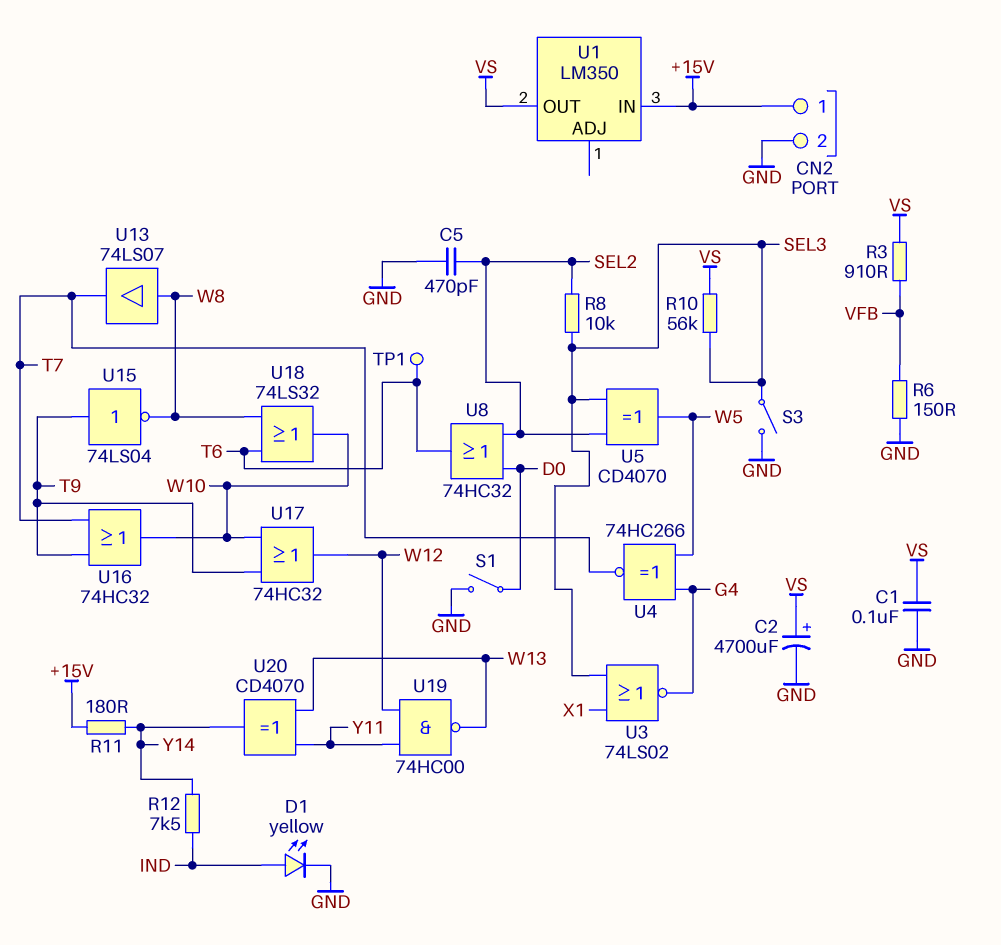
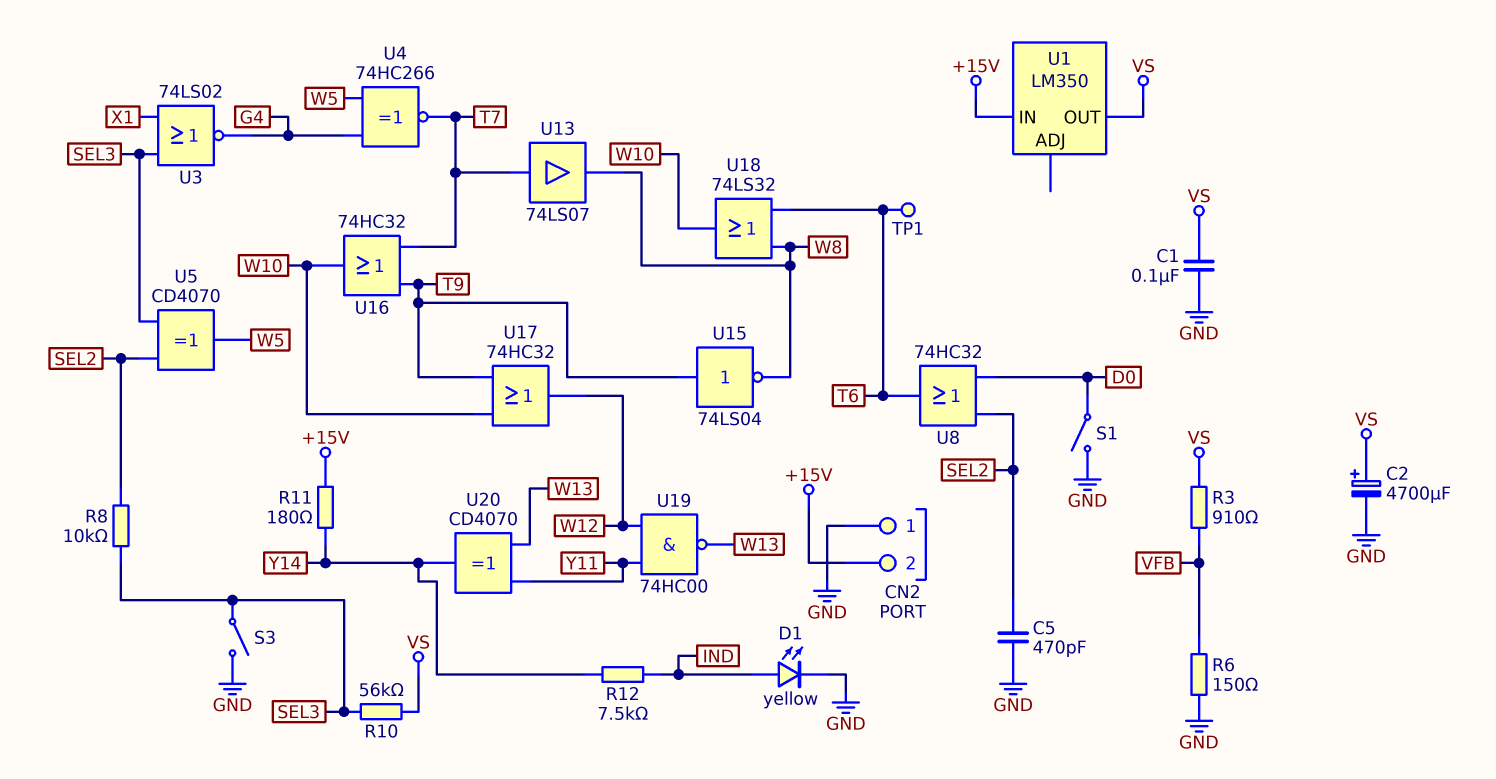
CN2 pin 1: +15V -> GND
CN2 pin 2: GND -> +15V
U13: buffer 74LS07 (in W8, out T7) -> buffer 74LS07 (in T7, out W8)

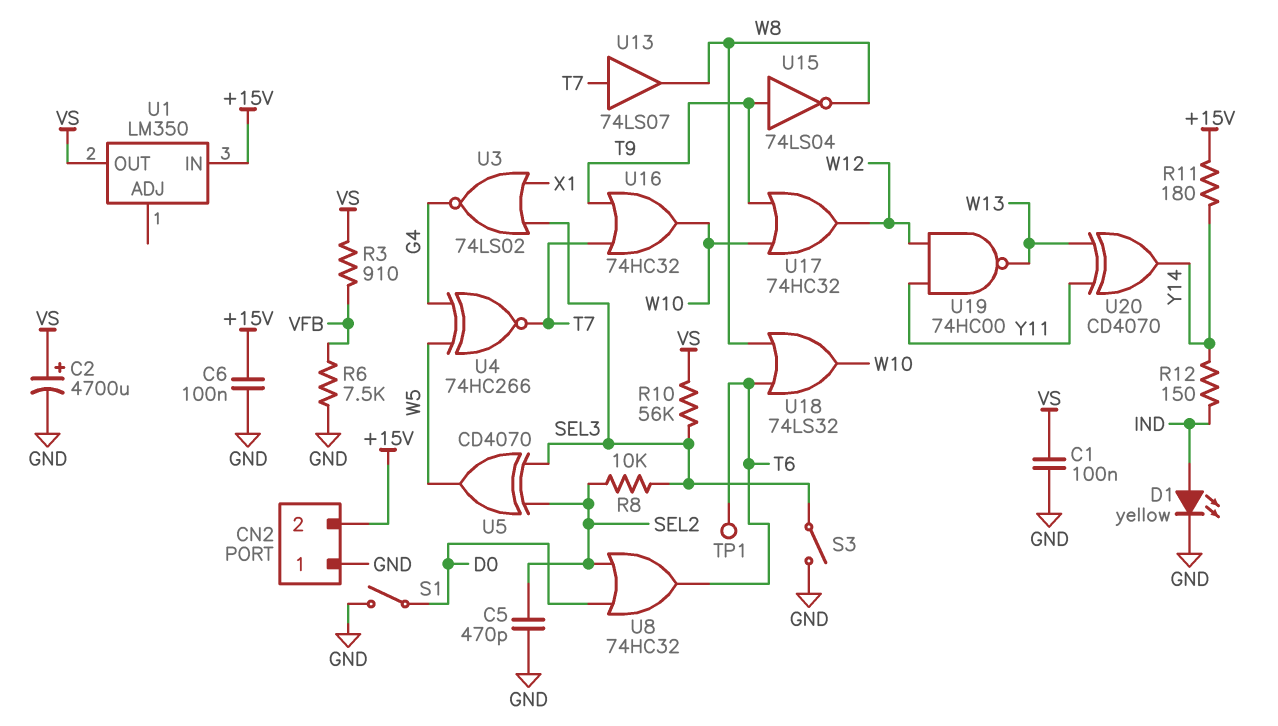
C6: none -> 100nF (+15V, GND)
R6: 150 (GND, VFB) -> 7.5k (GND, VFB)
R12: 7.5k (IND, Y14) -> 150 (IND, Y14)

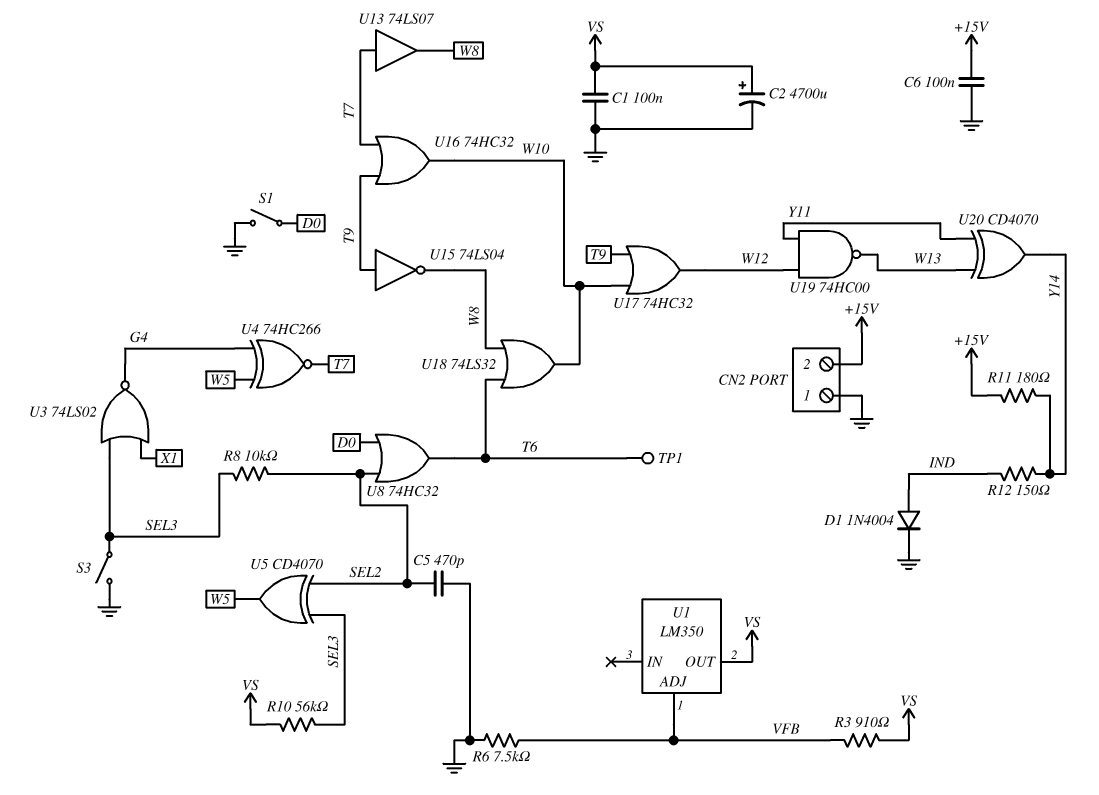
D1: LED yellow (A IND, K GND) -> diode 1N4004 (A IND, K GND)
U1 pin ADJ: none -> VFB
U1 pin IN: +15V -> none

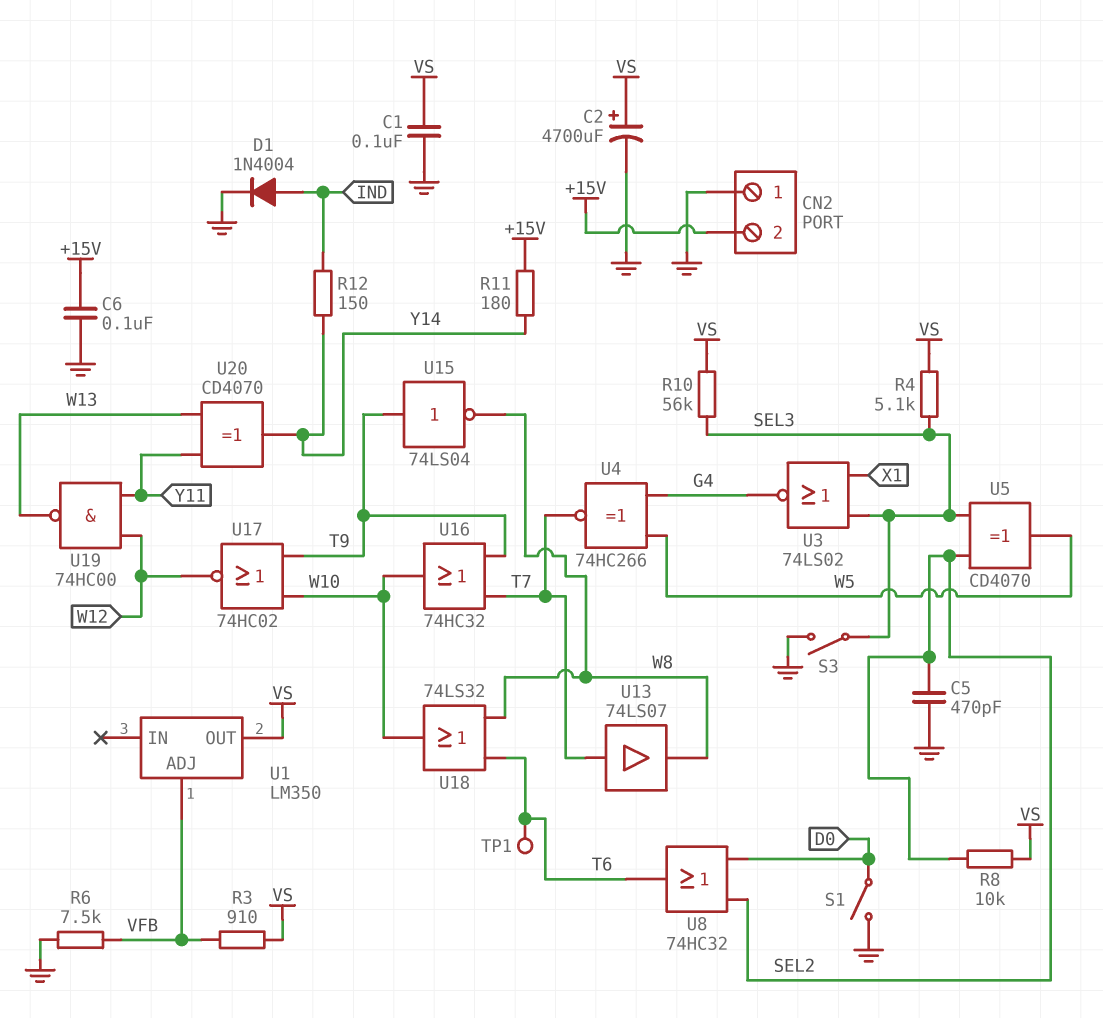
R4: none -> 5.1k (SEL3, VS)
R8: 10k (SEL2, SEL3) -> 10k (SEL2, VS)
U17: OR 74HC32 (in T9, in W10, out W12) -> NOR 74HC02 (in T9, in W10, out W12)

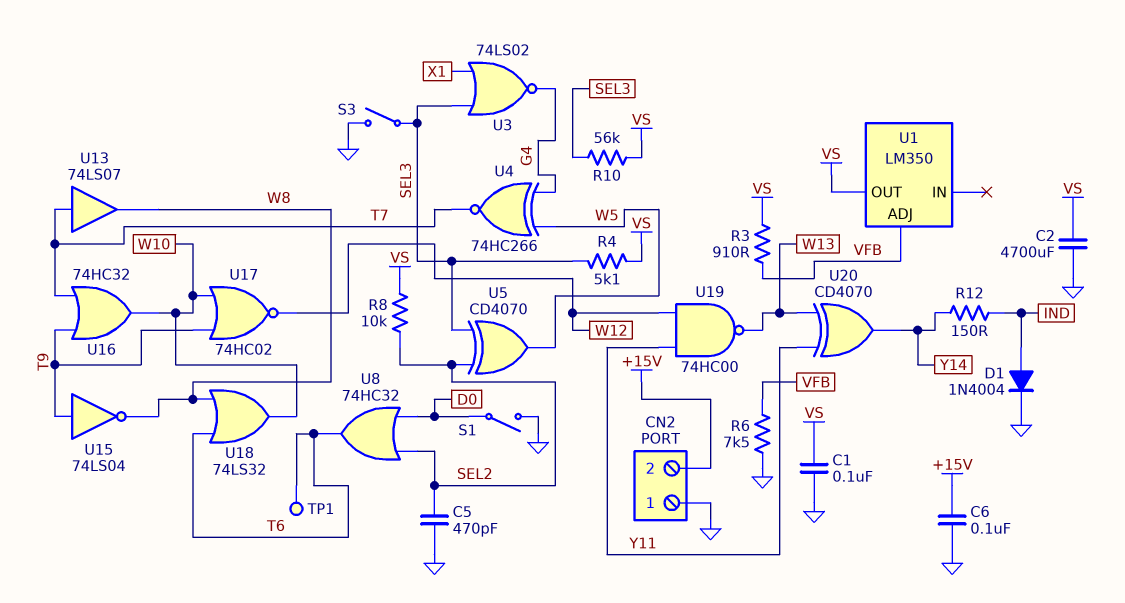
C2: 4700uF (plus VS, minus GND) -> 4700uF (GND, VS)
R11: 180 (+15V, Y14) -> none

